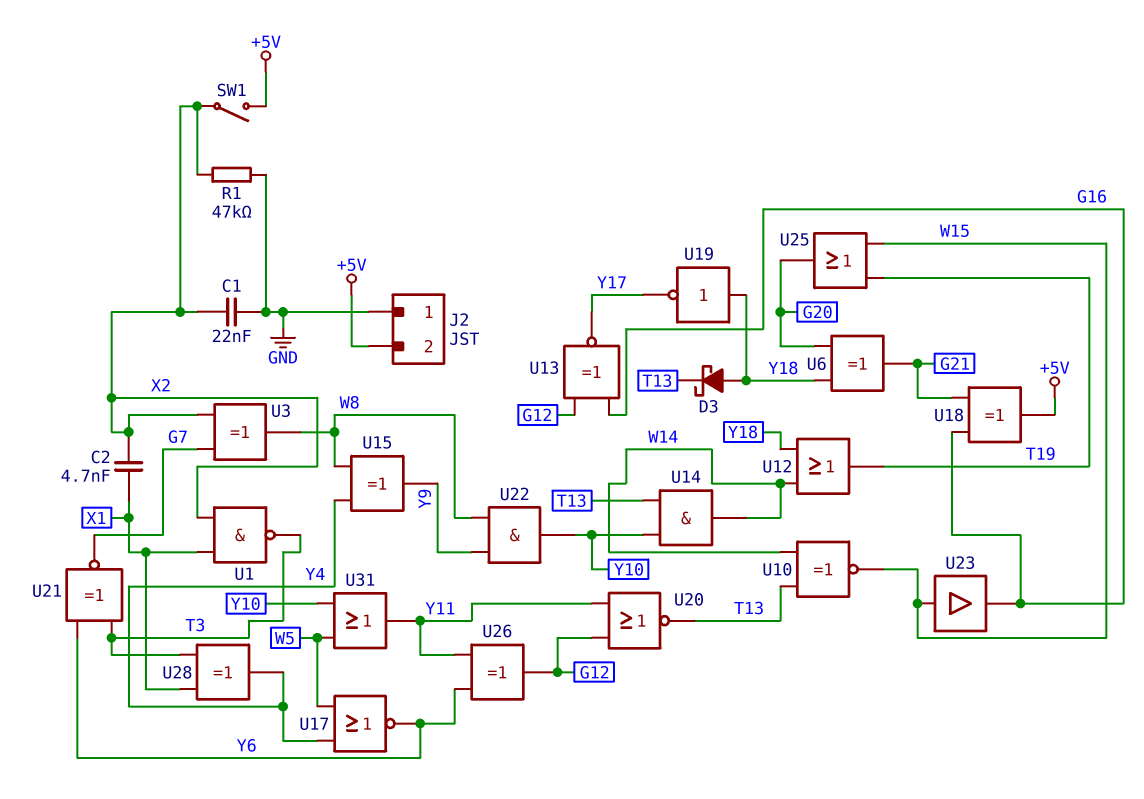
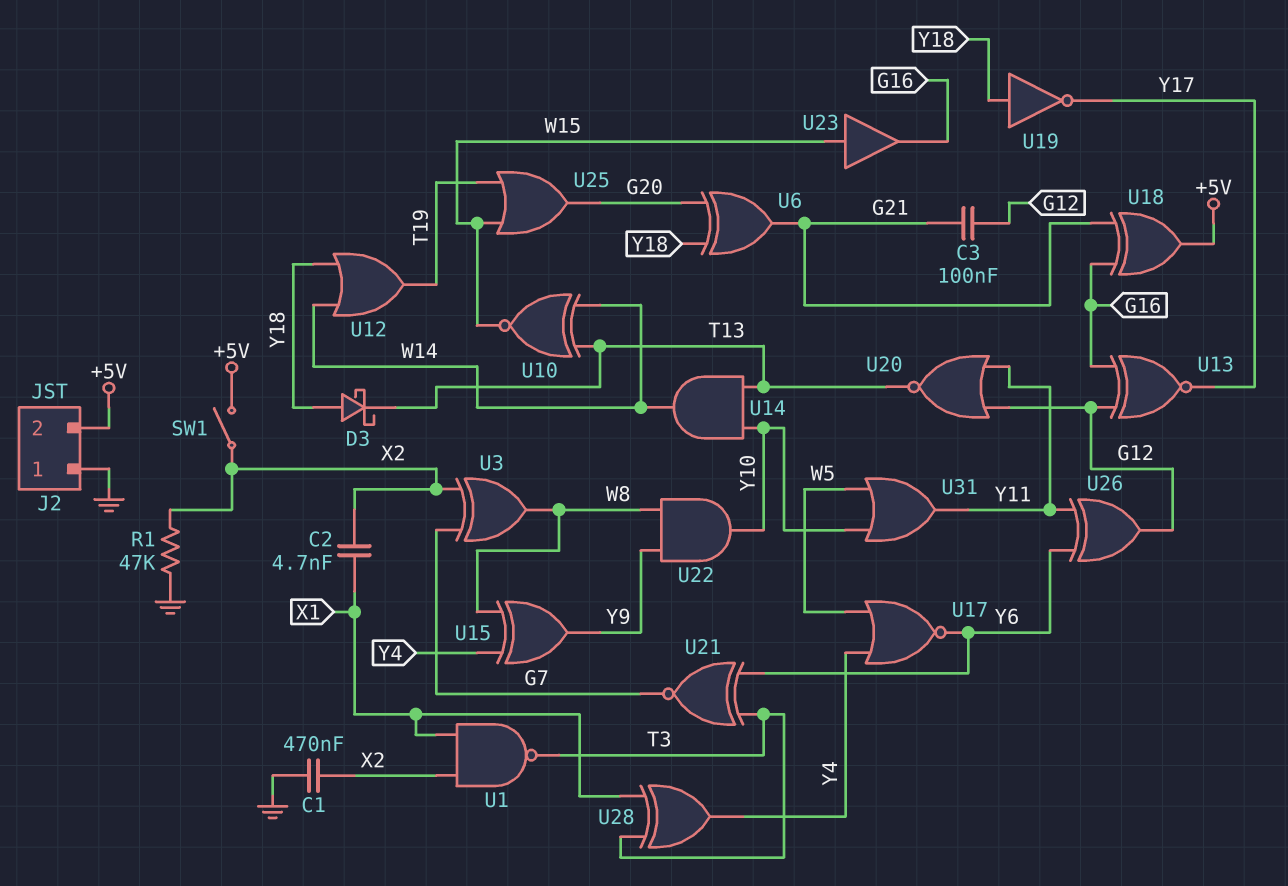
C1: 22nF (GND, X2) -> 470nF (GND, X2)
C3: none -> 100nF (G12, G21)

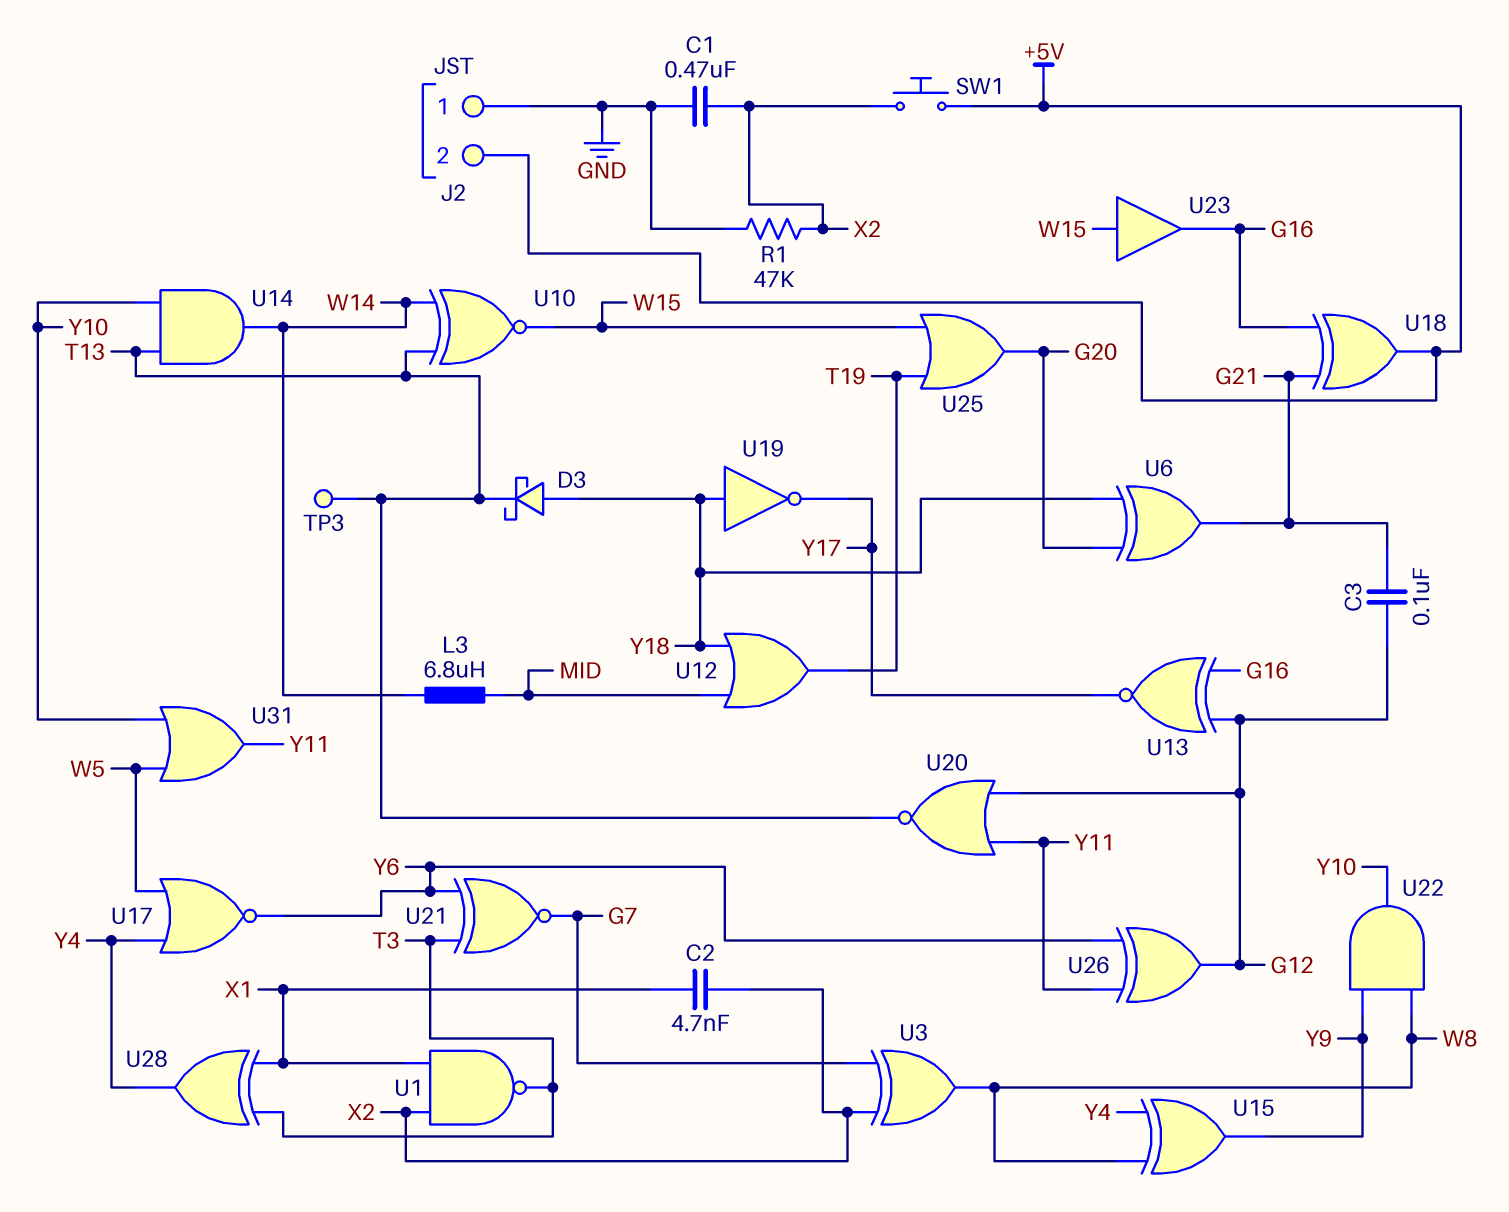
L3: none -> 6.8uH (MID, W14)
SW1: switch (+5V, X2) -> button (+5V, X2)
TP3: none -> test point (T13)
U12: OR (in W14, in Y18, out T19) -> OR (in MID, in Y18, out T19)

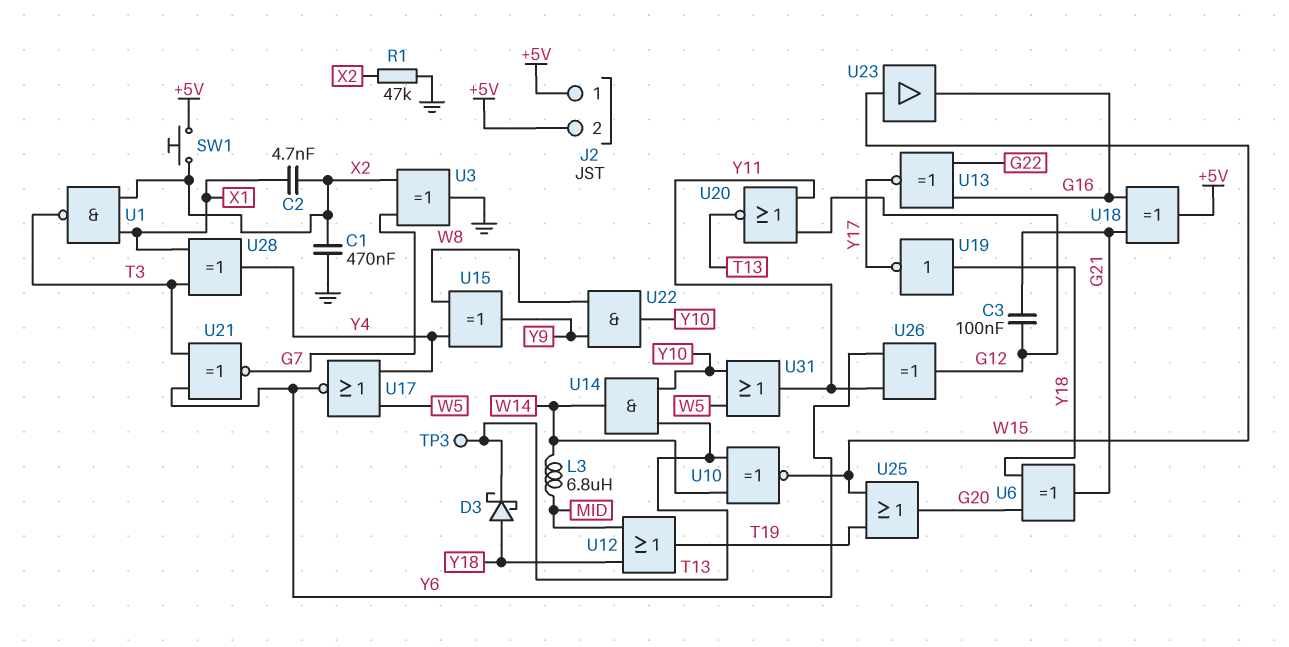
J2 pin 1: GND -> +5V
U3: XOR (in G7, in X2, out W8) -> XOR (in G7, in X2, out GND)
U13: XNOR (in G12, in G16, out Y17) -> XNOR (in G16, in G22, out Y17)

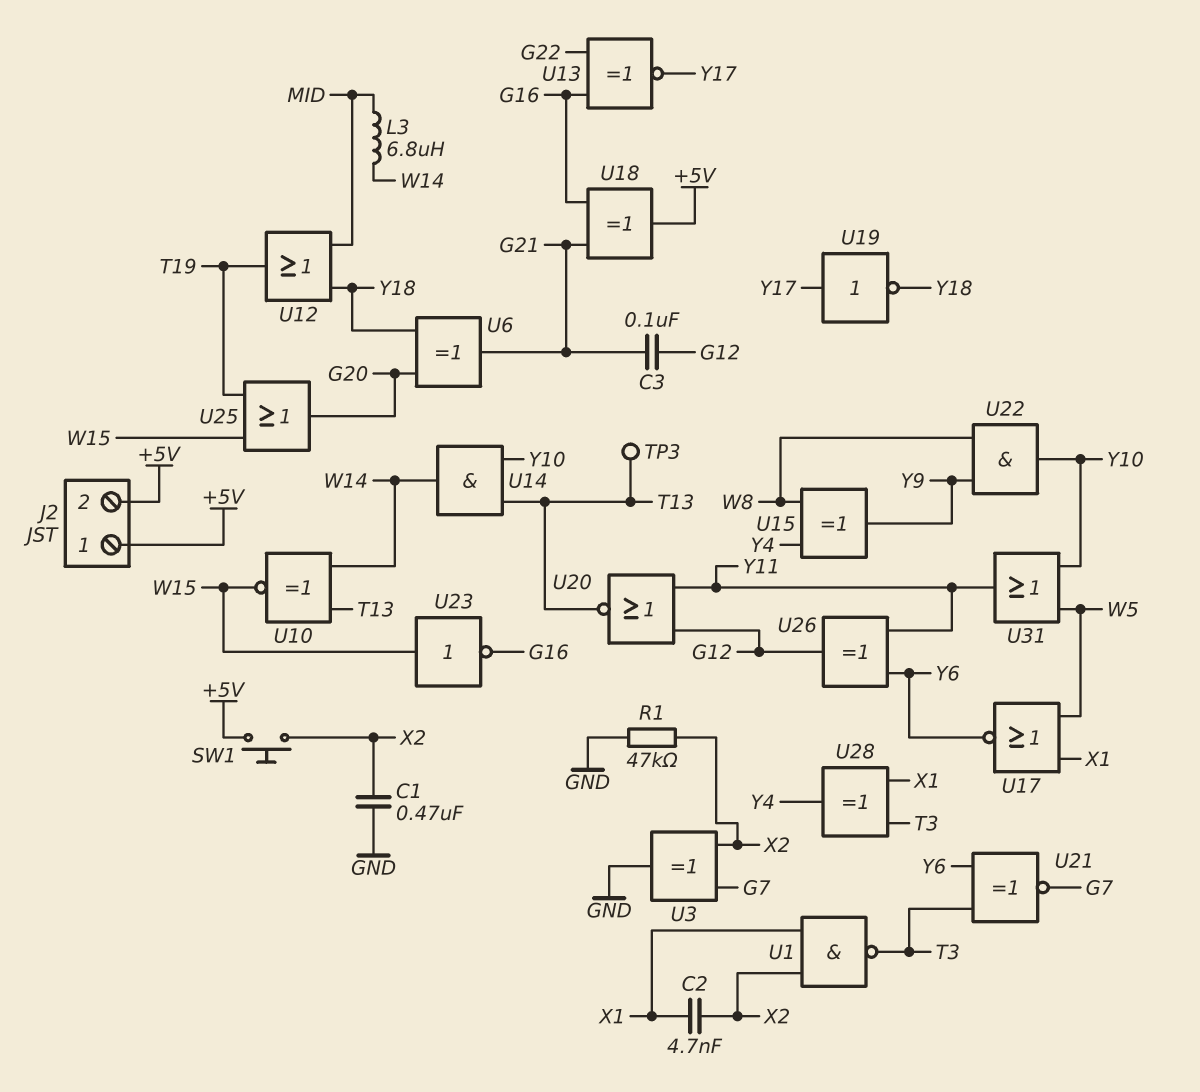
D3: schottky (A Y18, K T13) -> none
U17: NOR (in W5, in Y4, out Y6) -> NOR (in W5, in X1, out Y6)
U19: NOT (in Y18, out Y17) -> NOT (in Y17, out Y18)
U23: buffer (in W15, out G16) -> NOT (in W15, out G16)

